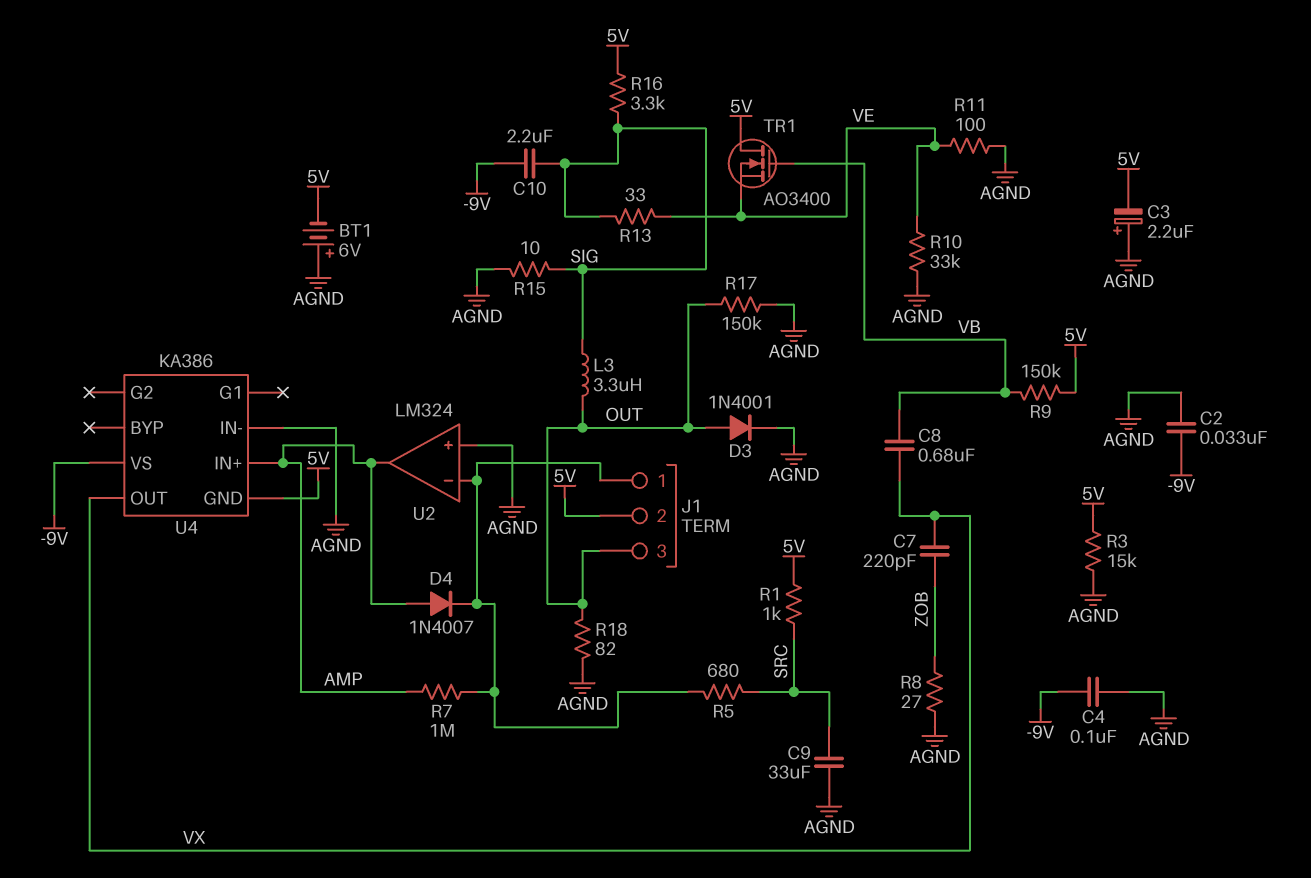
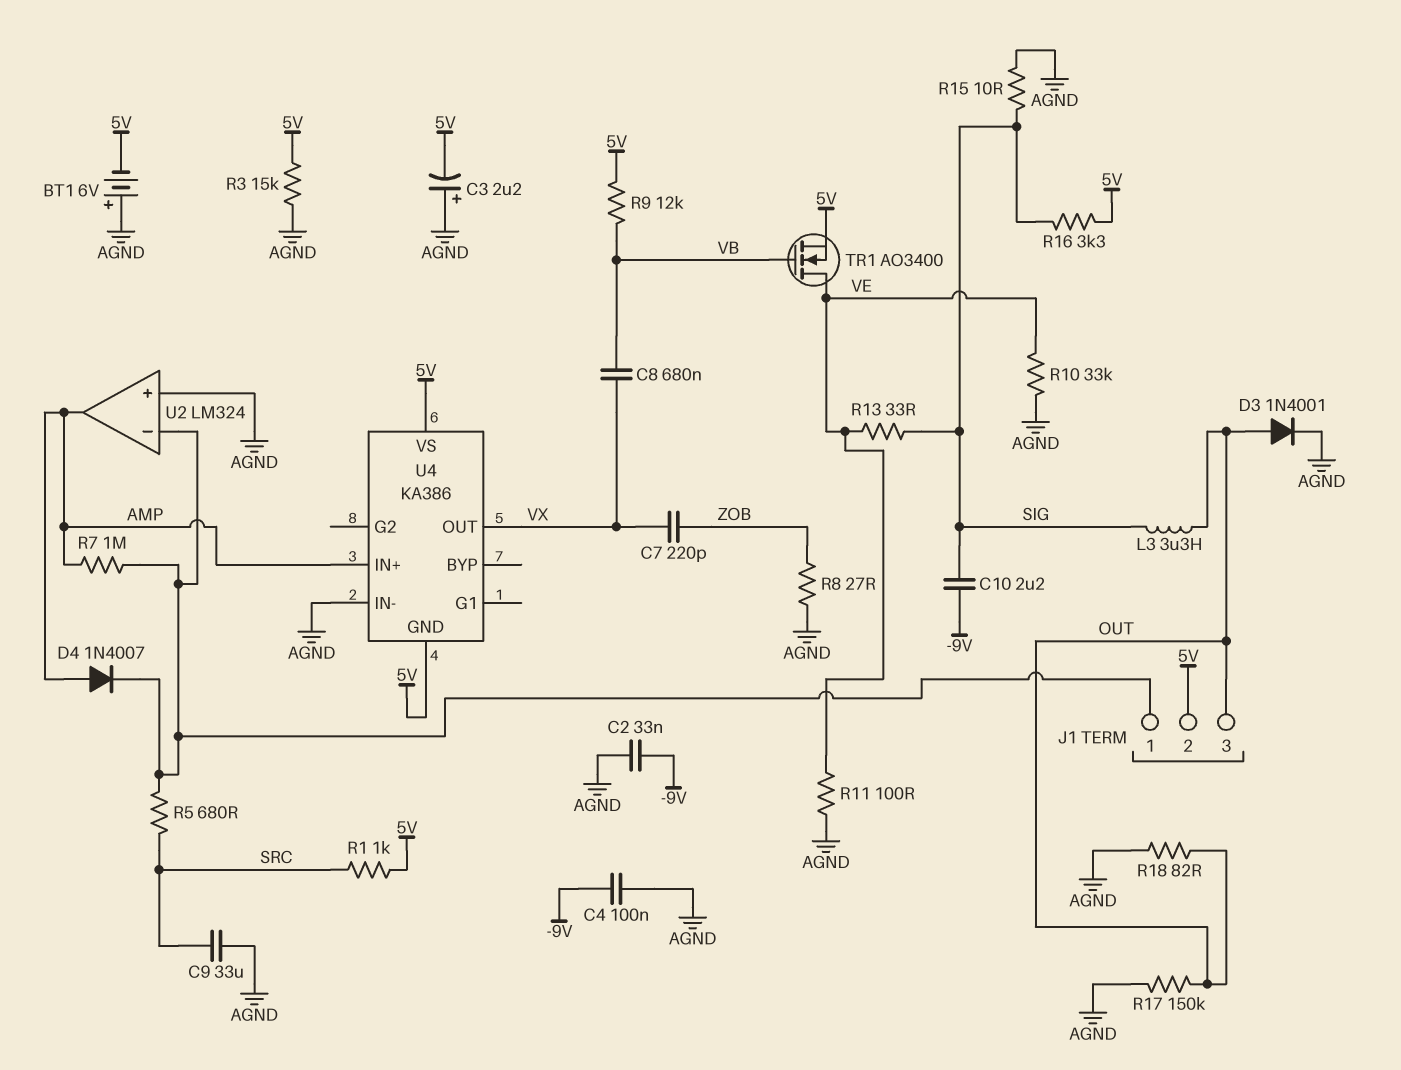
R9: 150k (5V, VB) -> 12k (5V, VB)
TR1: NMOS AO3400 (G VB, D 5V, S VE) -> NMOS AO3400 (G VB, D VE, S 5V)
U4 pin VS: -9V -> 5V

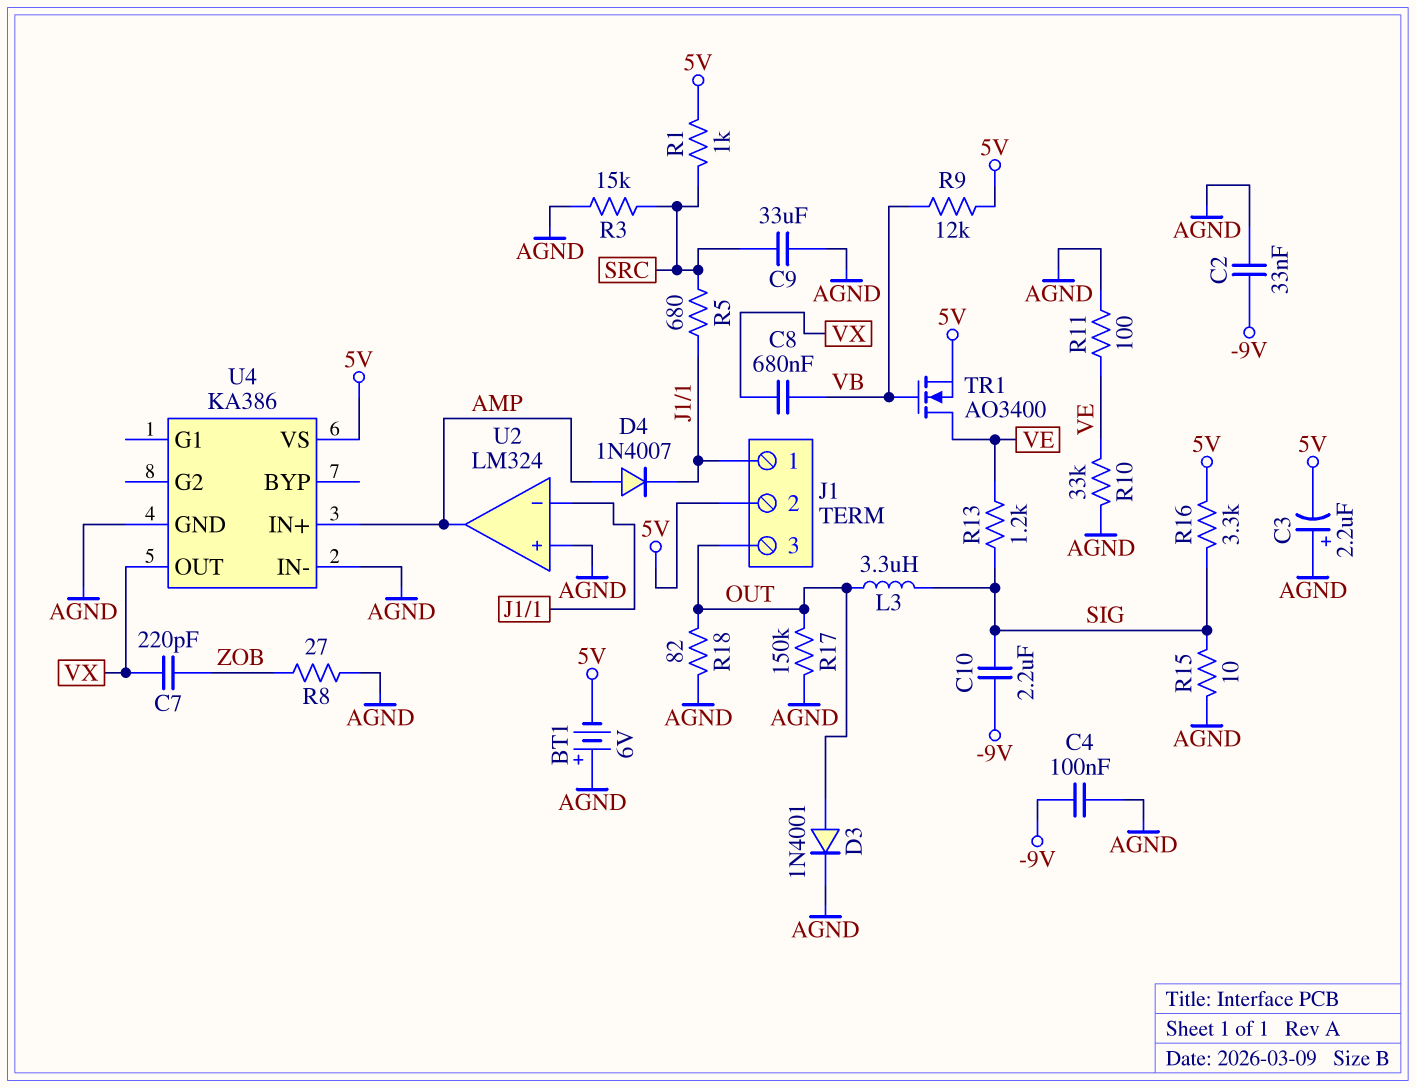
R3: 15k (5V, AGND) -> 15k (AGND, SRC)
R7: 1M (AMP, J1/1) -> none
R13: 33 (SIG, VE) -> 1.2k (SIG, VE)
U4 pin GND: 5V -> AGND

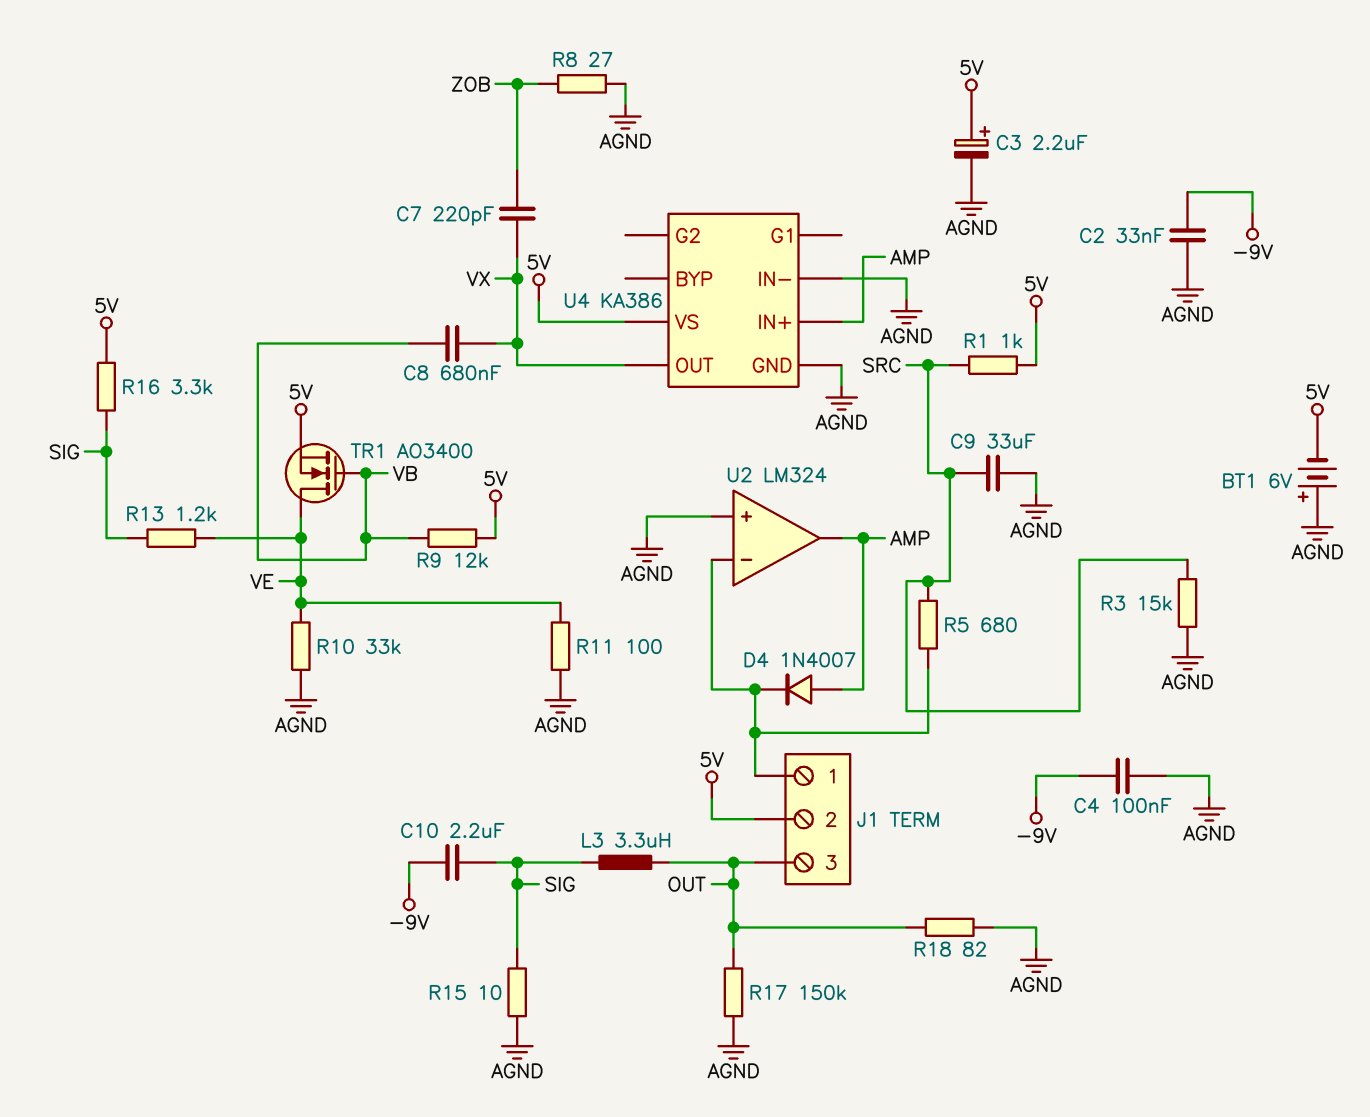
C3: 2.2uF (plus AGND, minus 5V) -> 2.2uF (plus 5V, minus AGND)
D3: diode 1N4001 (A OUT, K AGND) -> none

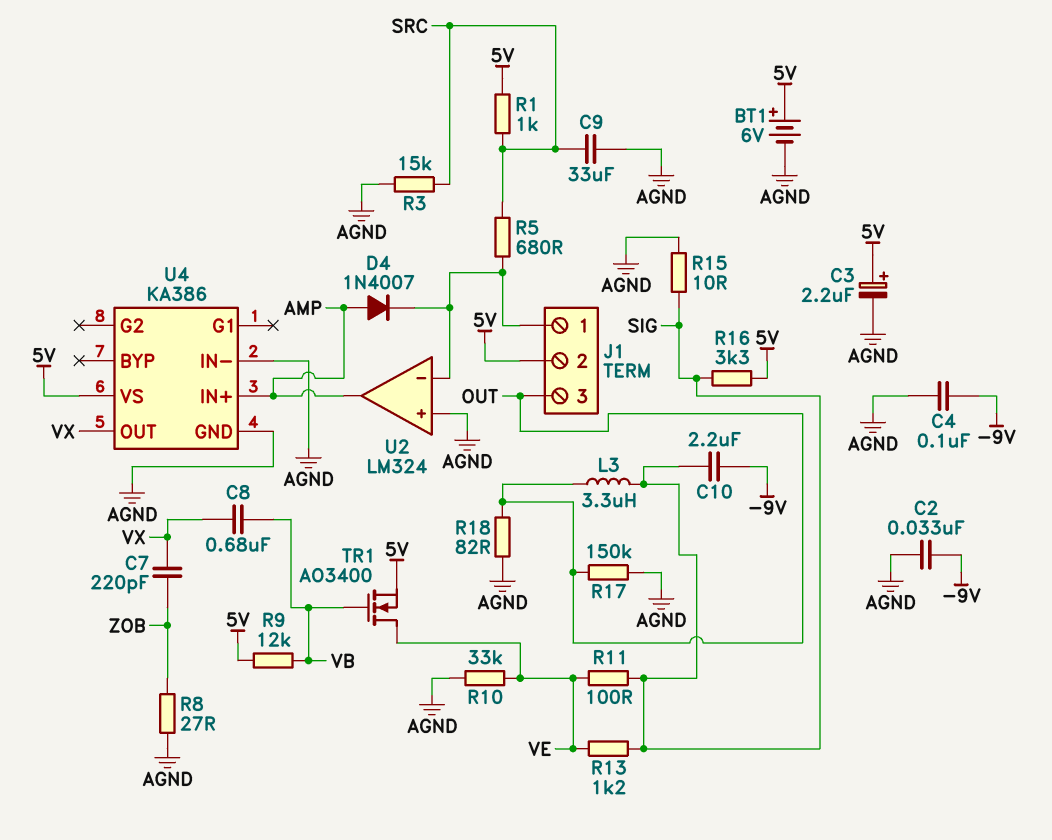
BT1: 6V (plus AGND, minus 5V) -> 6V (plus 5V, minus AGND)
R11: 100 (AGND, VE) -> 100 (SIG, VE)

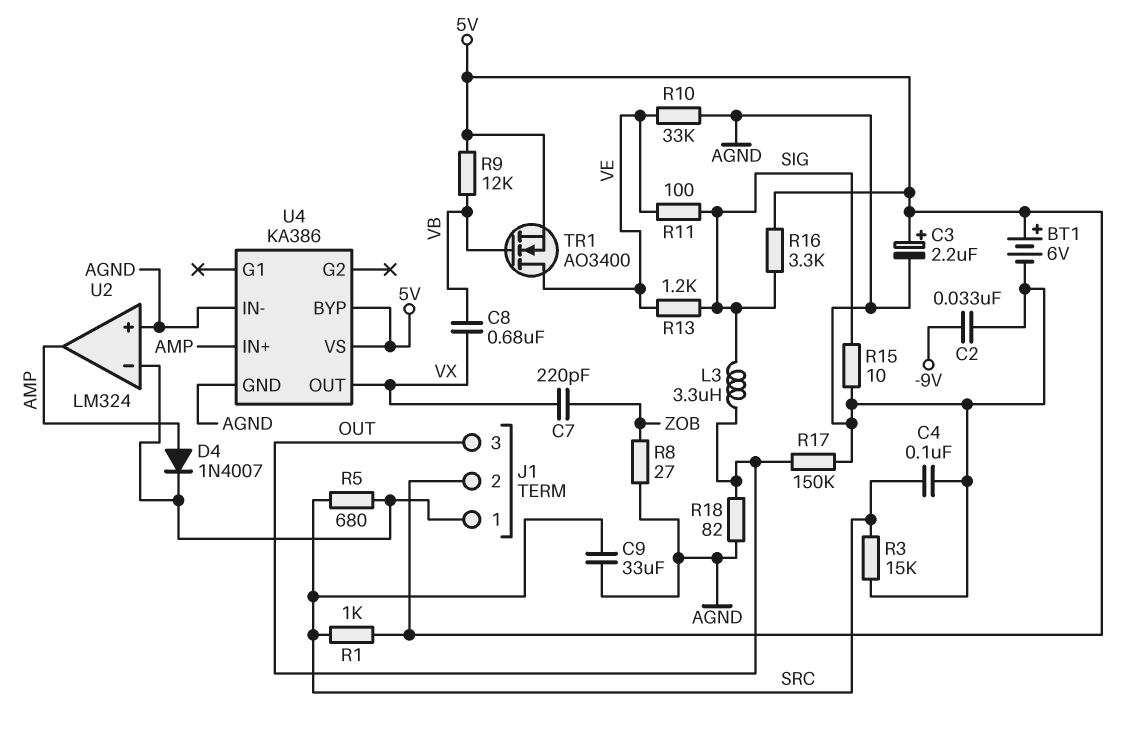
C4: 100nF (-9V, AGND) -> 100nF (AGND, SRC)
C10: 2.2uF (-9V, SIG) -> none
U4 pin BYP: none -> 5V

